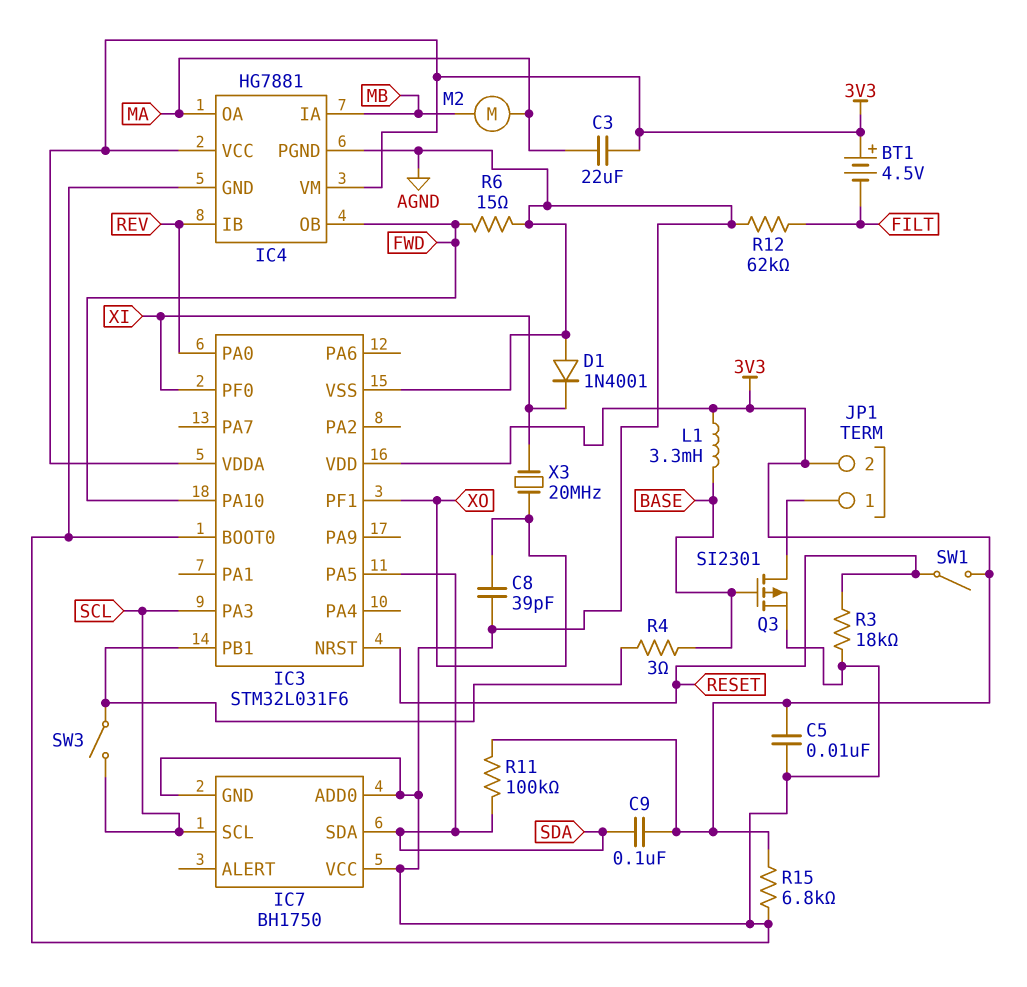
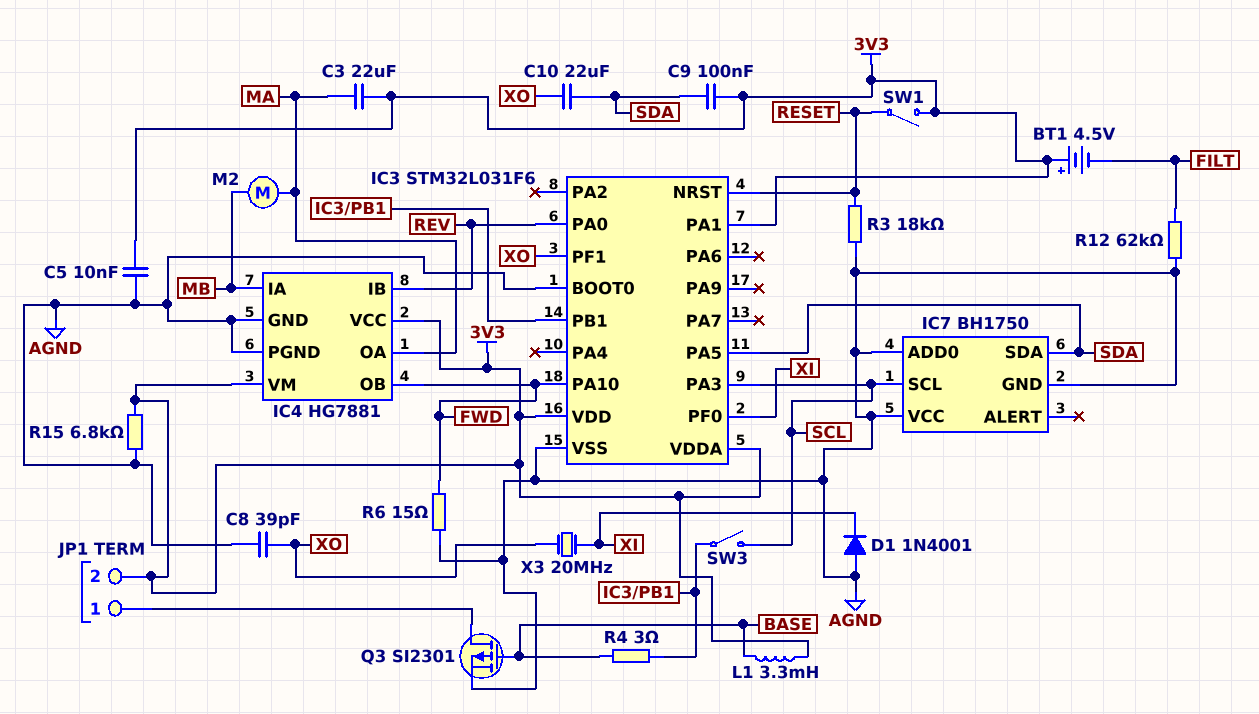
C10: none -> 22uF (SDA, XO)
IC3 pin PA1: none -> 3V3
R11: 100k (3V3, SDA) -> none

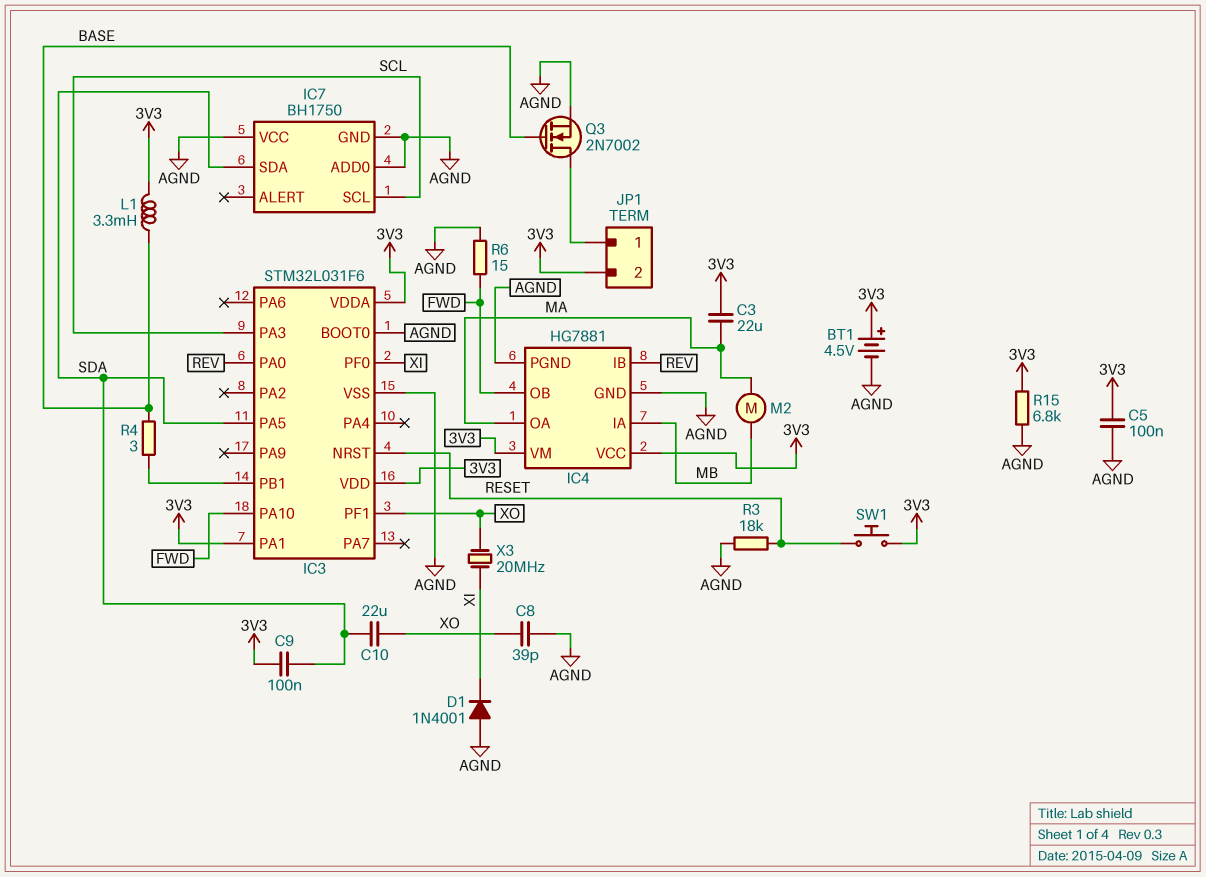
BT1: 4.5V (plus 3V3, minus FILT) -> 4.5V (plus 3V3, minus AGND)
C5: 10nF (3V3, AGND) -> 100nF (3V3, AGND)
Q3: PMOS SI2301 (G BASE, D JP1/1, S AGND) -> NMOS 2N7002 (G BASE, D JP1/1, S AGND)
R12: 62k (AGND, FILT) -> none
SW1: switch (3V3, RESET) -> button (3V3, RESET)
SW3: switch (IC3/PB1, SCL) -> none

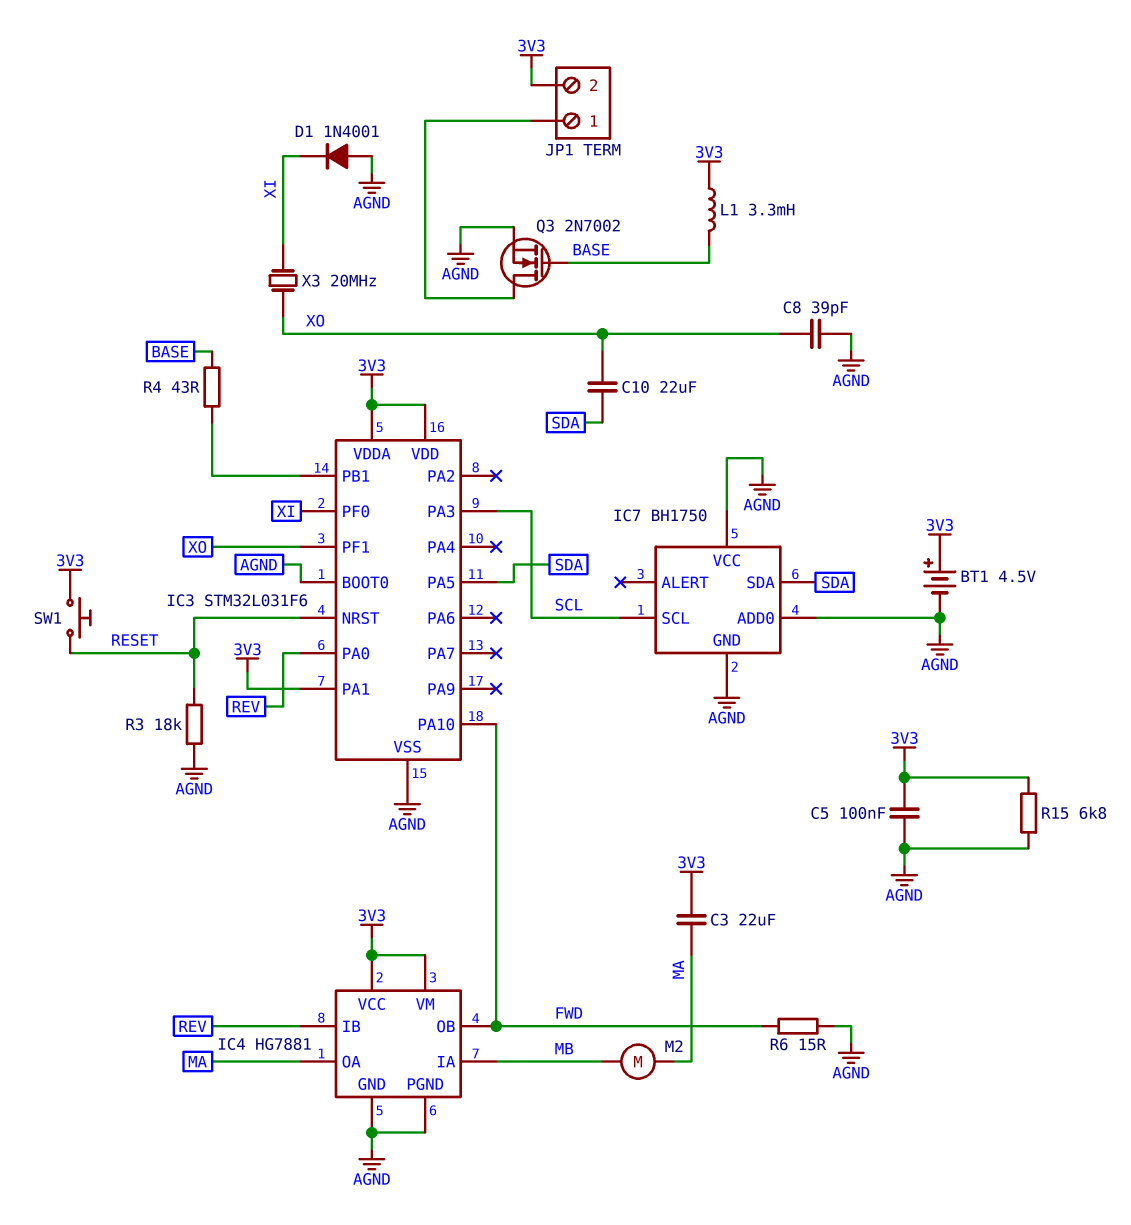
C9: 100nF (3V3, SDA) -> none
R4: 3 (BASE, IC3/PB1) -> 43 (BASE, IC3/PB1)

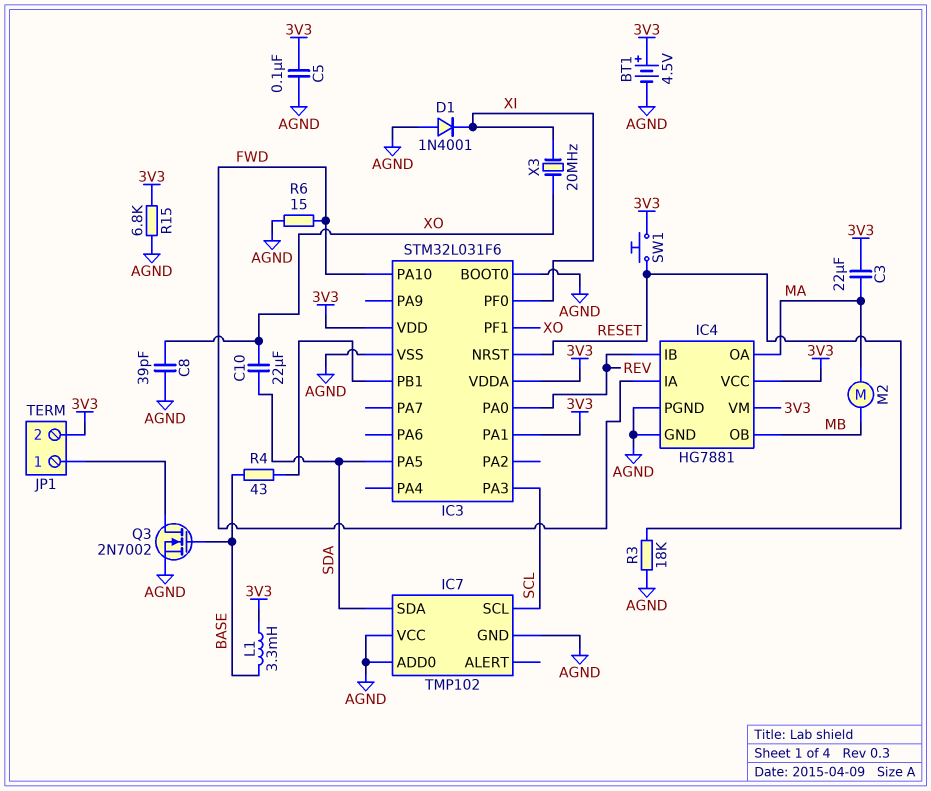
IC4 pin IA: MB -> FWD
IC4 pin OB: FWD -> MB
IC7: BH1750 -> TMP102

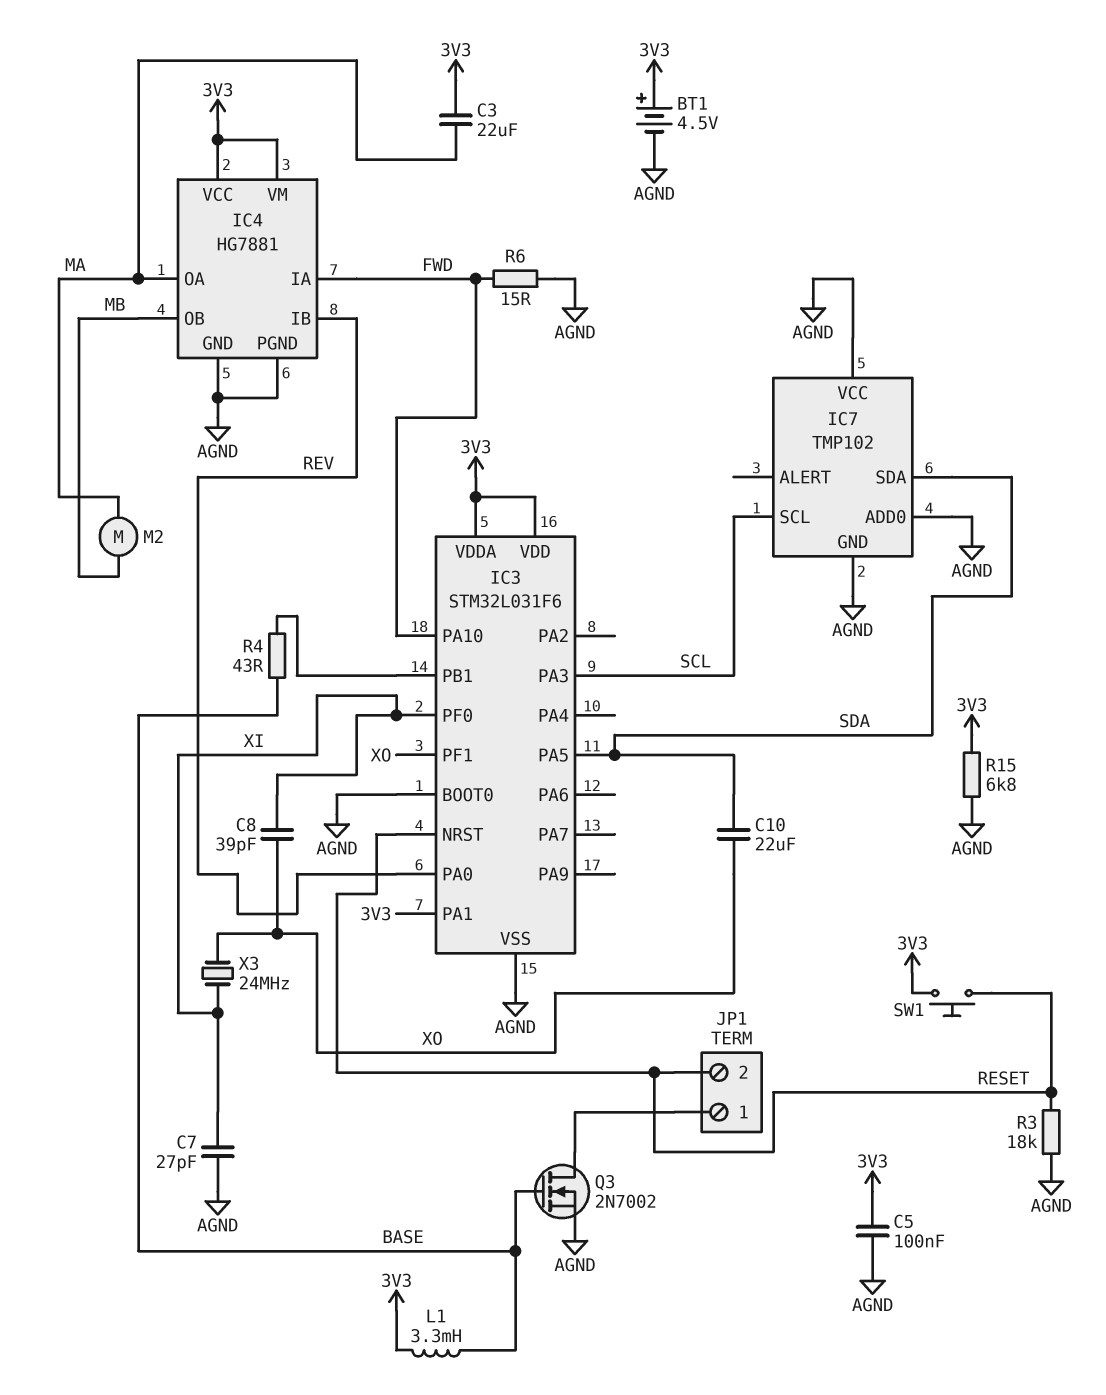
C7: none -> 27pF (AGND, XI)
C8: 39pF (AGND, XO) -> 39pF (XI, XO)
D1: diode 1N4001 (A AGND, K XI) -> none
JP1 pin 2: 3V3 -> RESET
X3: 20MHz (XI, XO) -> 24MHz (XI, XO)

